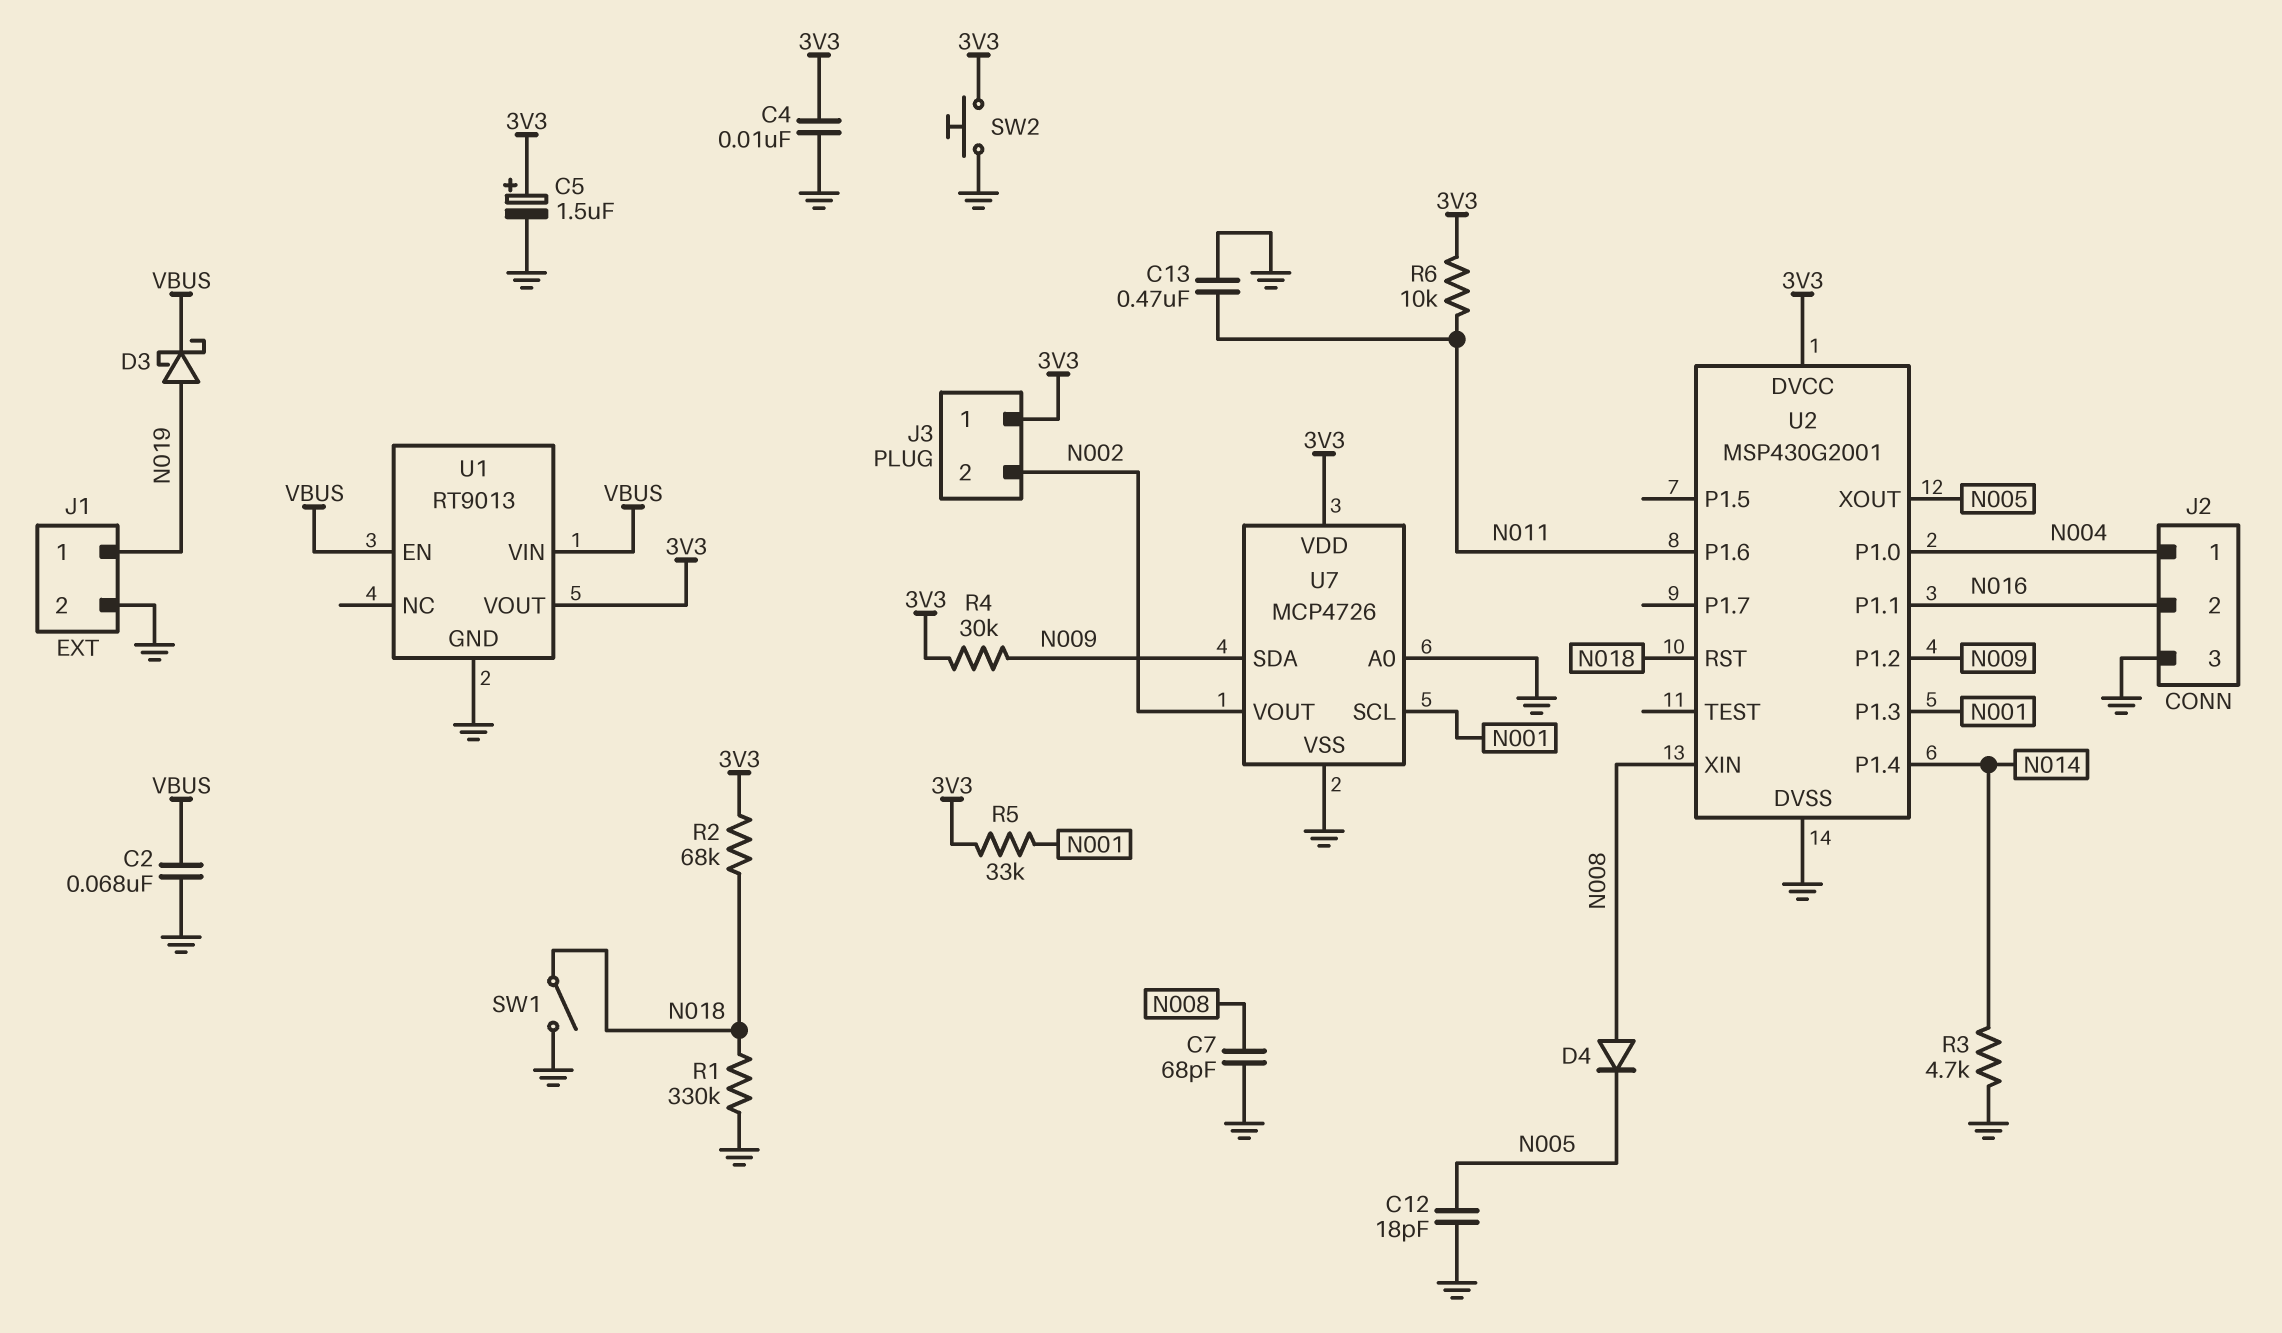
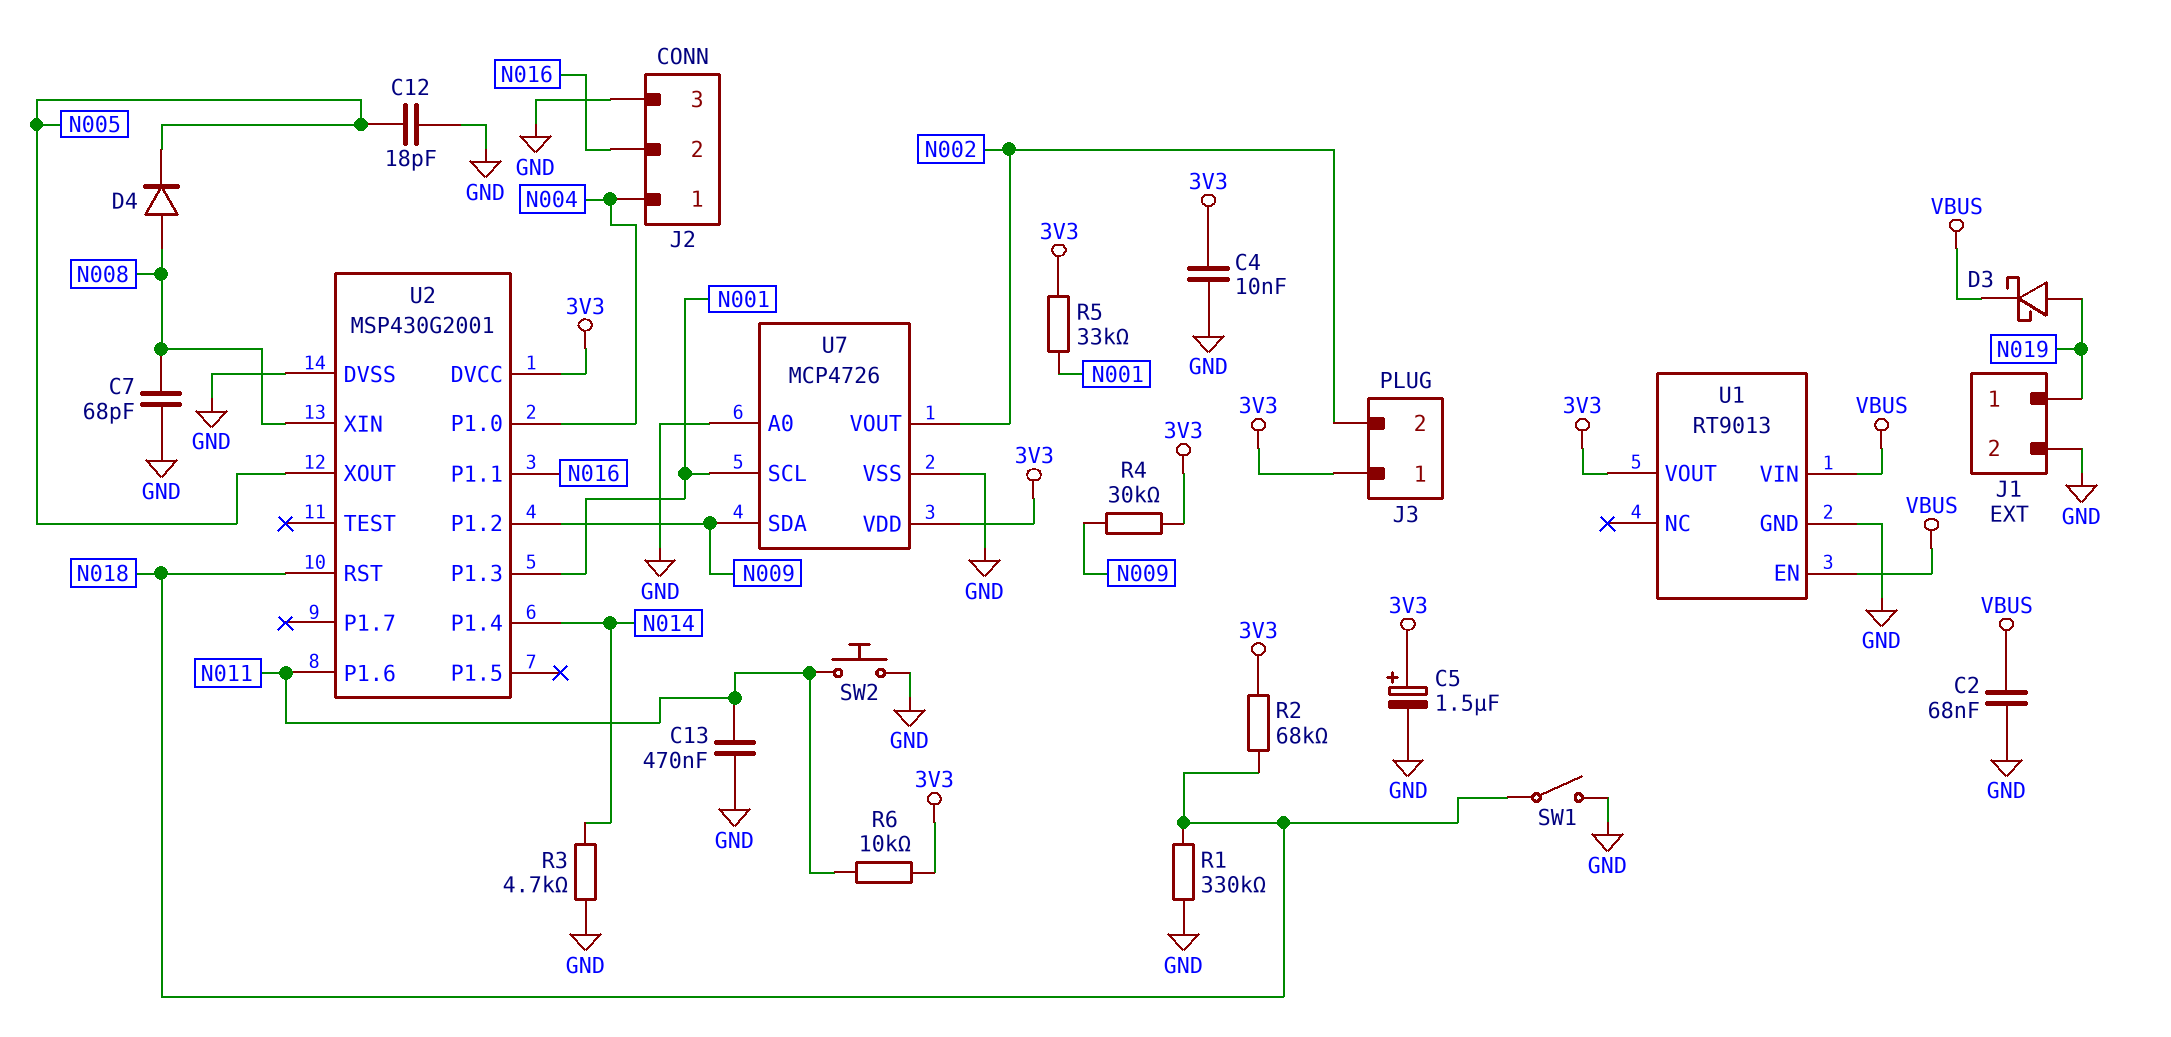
SW2: button (3V3, GND) -> button (GND, N011)

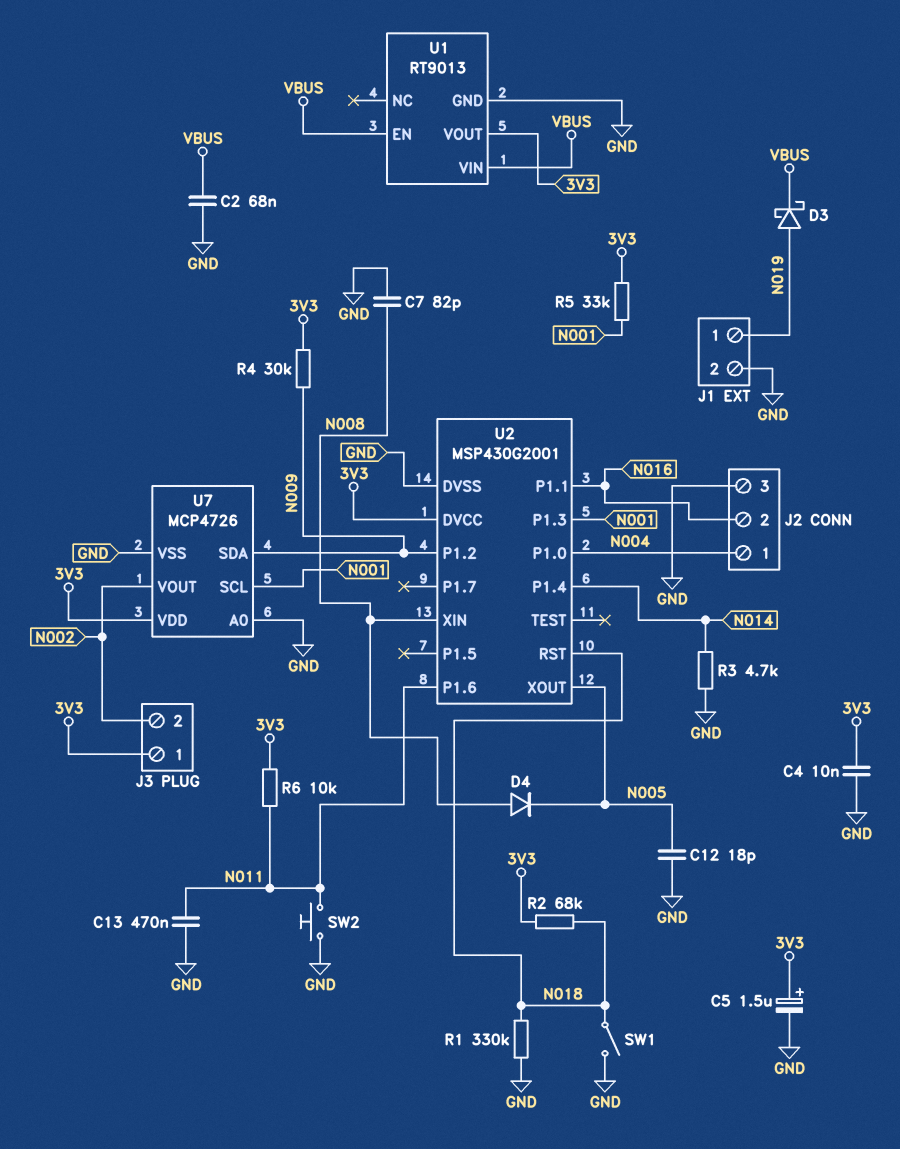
C7: 68pF (GND, N008) -> 82pF (GND, N008)

